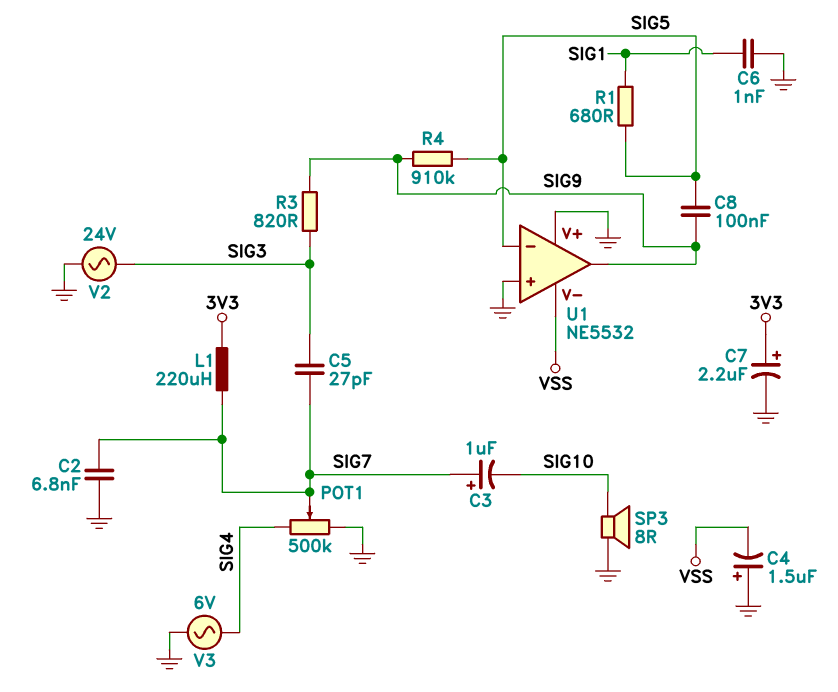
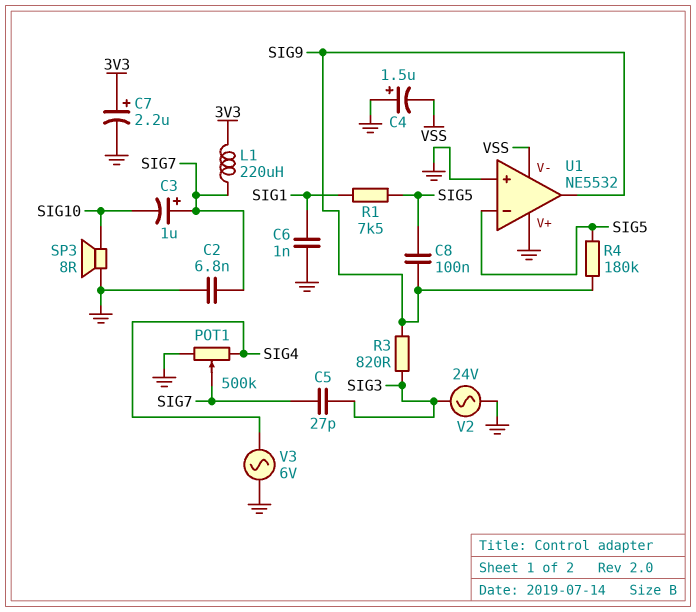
R1: 680 (SIG1, SIG5) -> 7.5k (SIG1, SIG5)
R4: 910k (SIG5, SIG9) -> 180k (SIG5, SIG9)

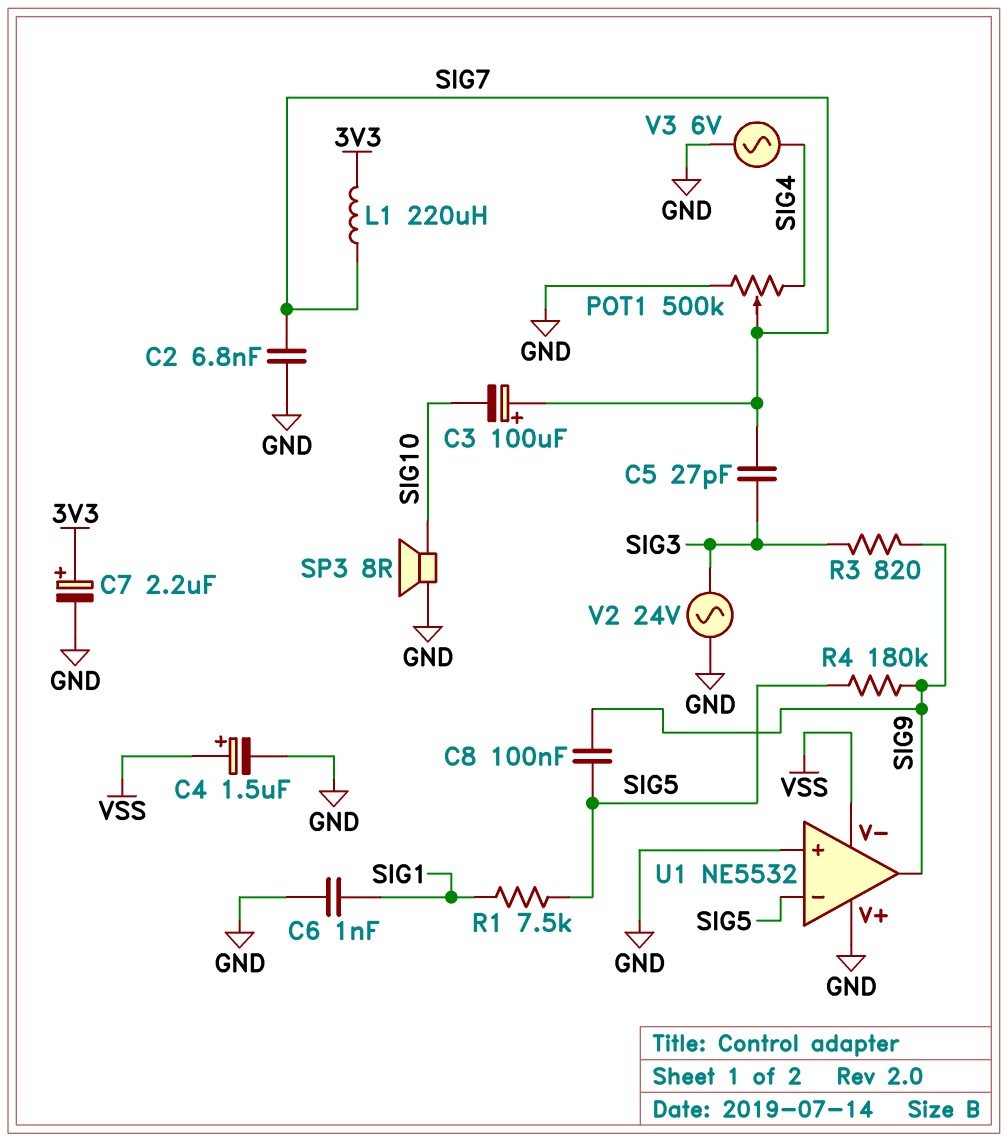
C3: 1uF (plus SIG7, minus SIG10) -> 100uF (plus SIG7, minus SIG10)
C4: 1.5uF (plus GND, minus VSS) -> 1.5uF (plus VSS, minus GND)

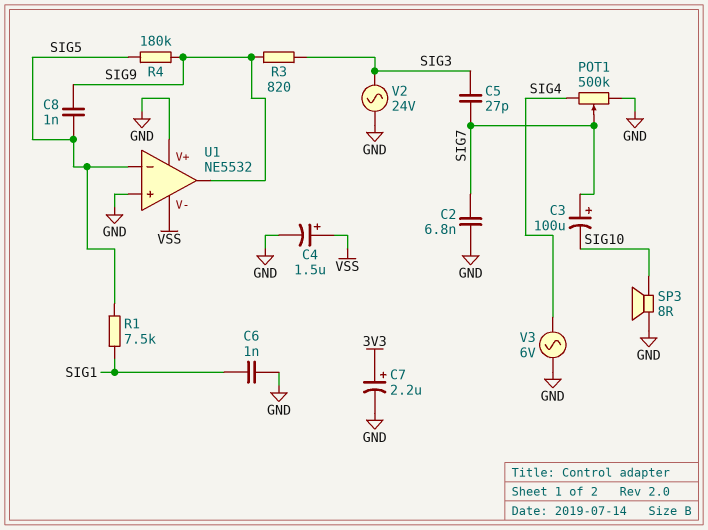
C8: 100nF (SIG5, SIG9) -> 1nF (SIG5, SIG9)
L1: 220uH (3V3, SIG7) -> none

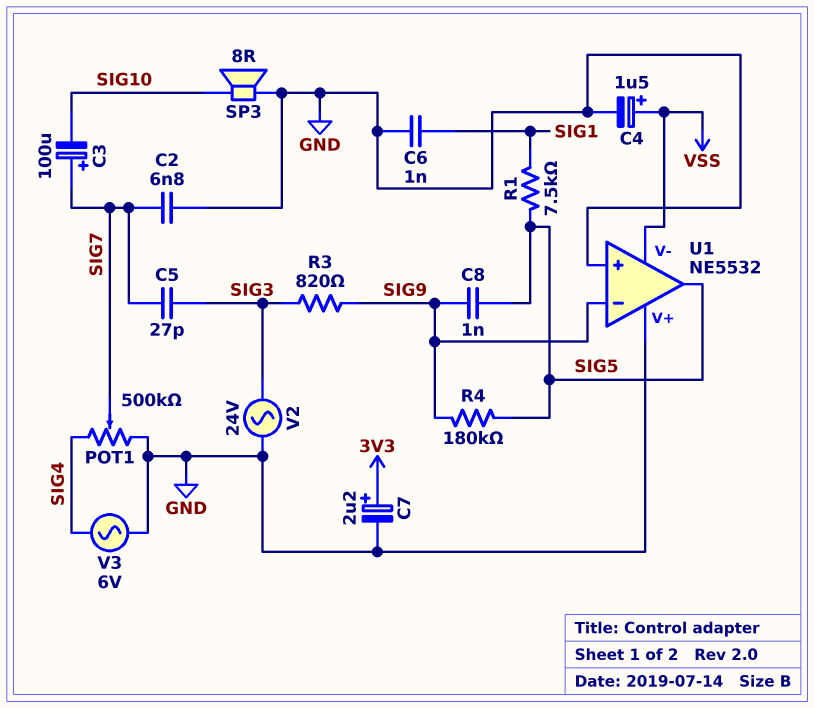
U1 pin in-: SIG5 -> SIG9
U1 pin out: SIG9 -> SIG5

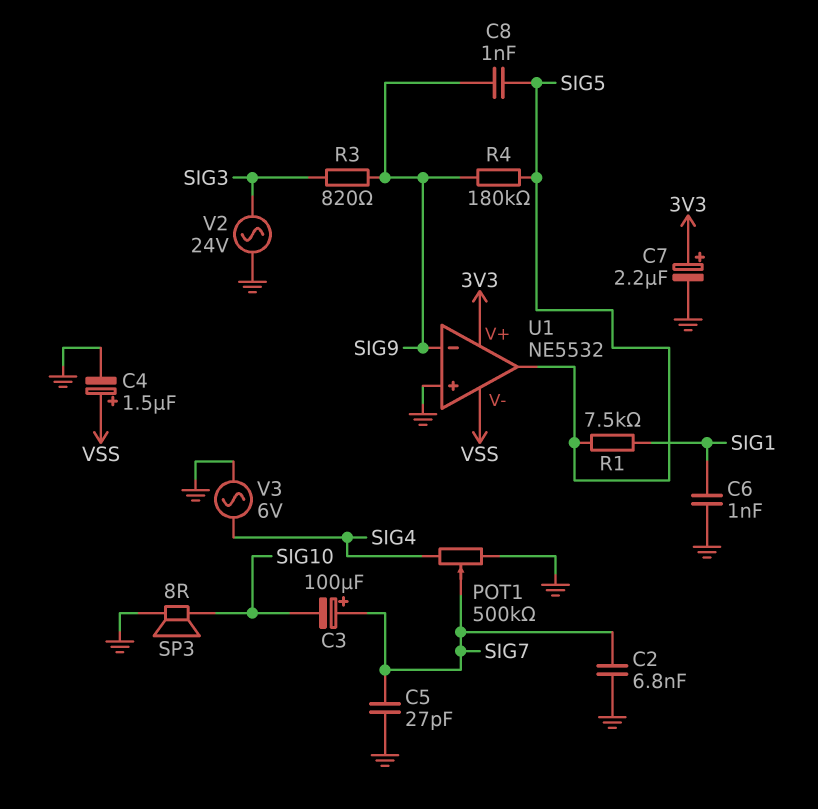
C5: 27pF (SIG3, SIG7) -> 27pF (GND, SIG7)
U1 pin V+: GND -> 3V3

